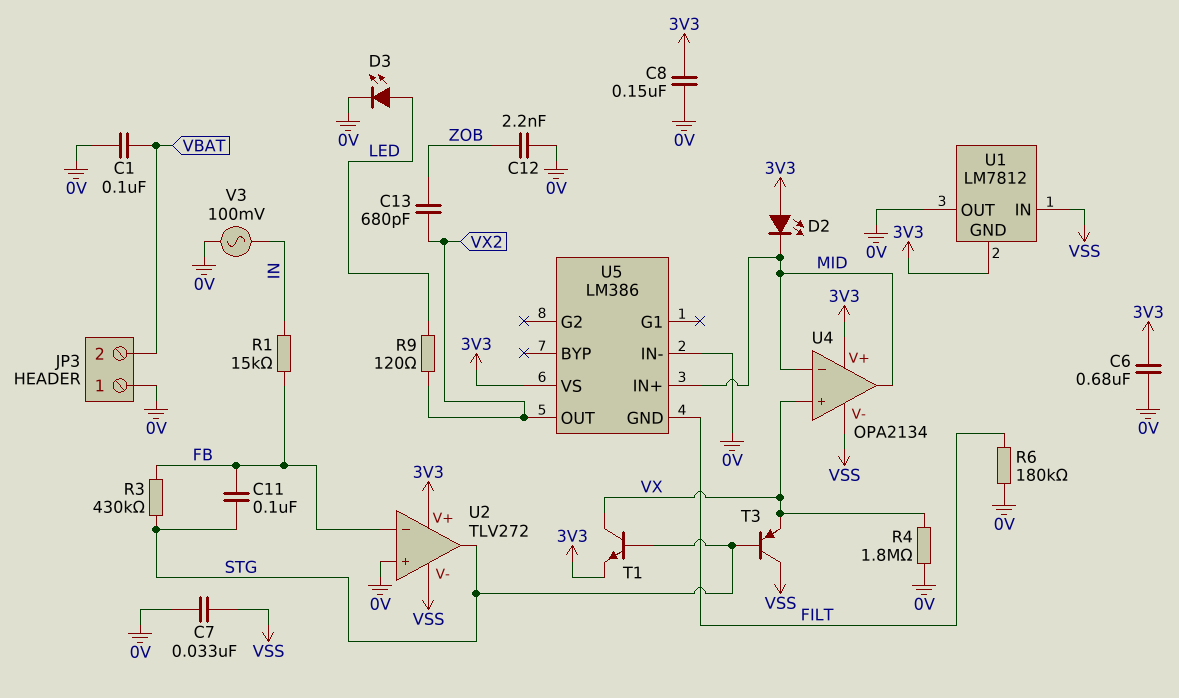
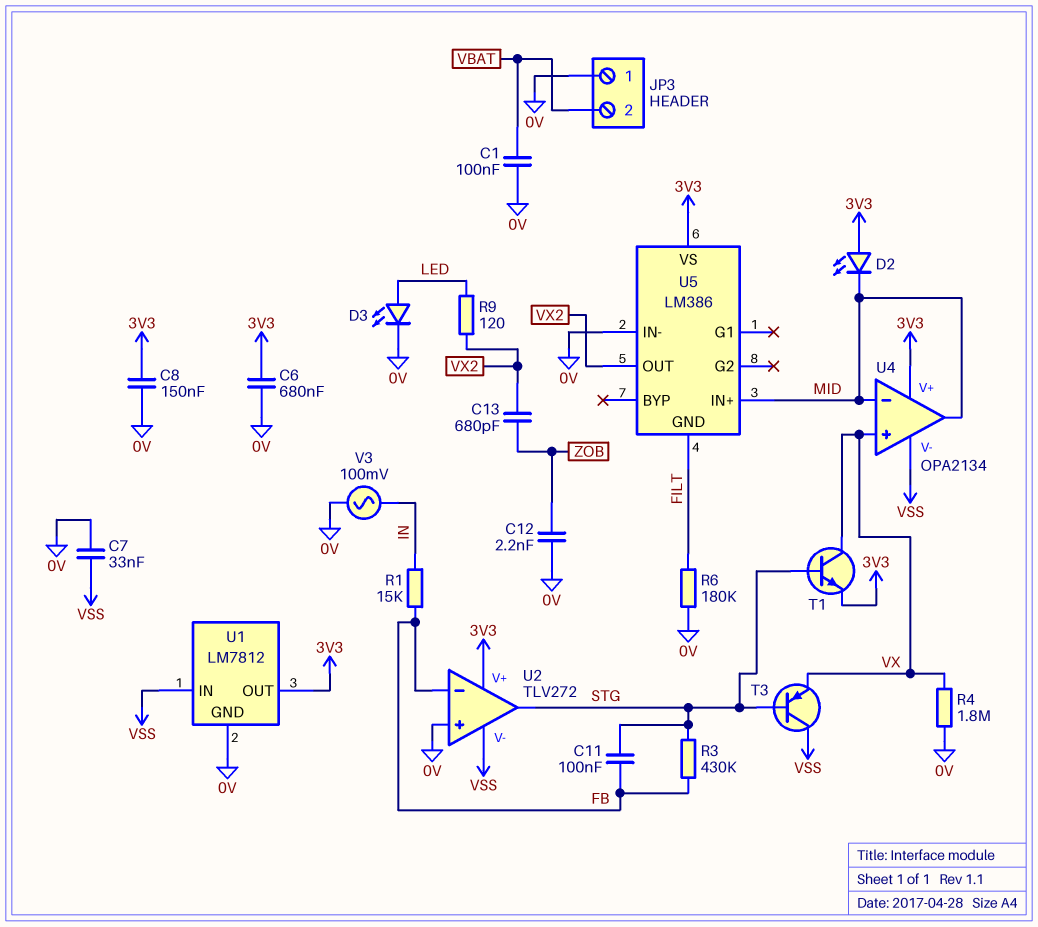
U1 pin GND: 3V3 -> 0V
U1 pin OUT: 0V -> 3V3

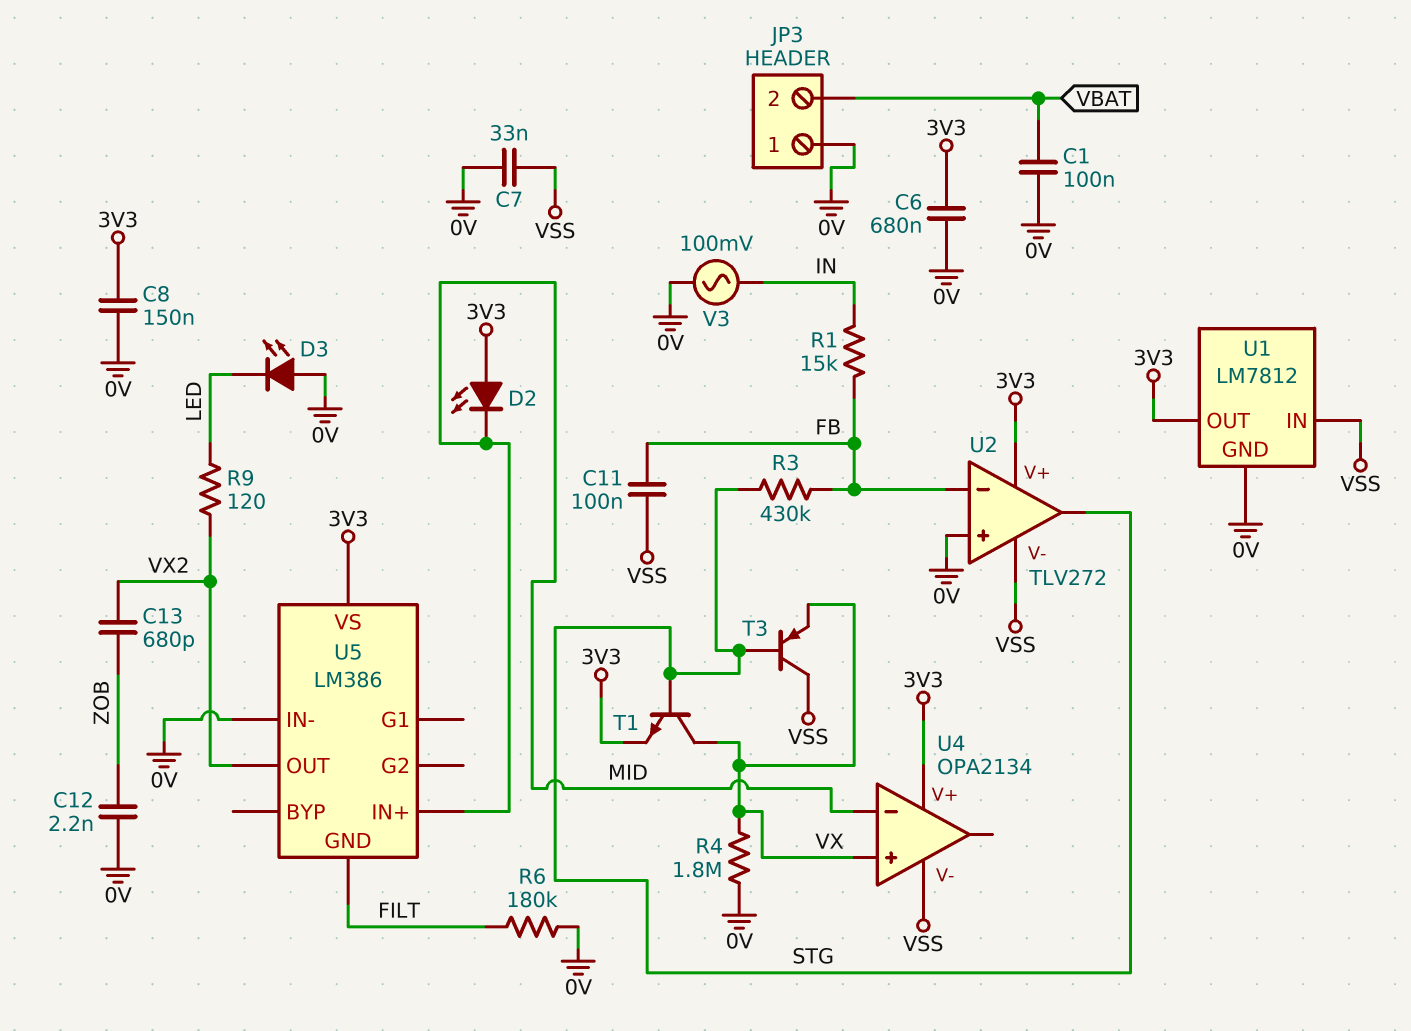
C11: 100nF (FB, STG) -> 100nF (FB, VSS)
D3: LED (A LED, K 0V) -> LED (A 0V, K LED)
U4 pin out: MID -> none

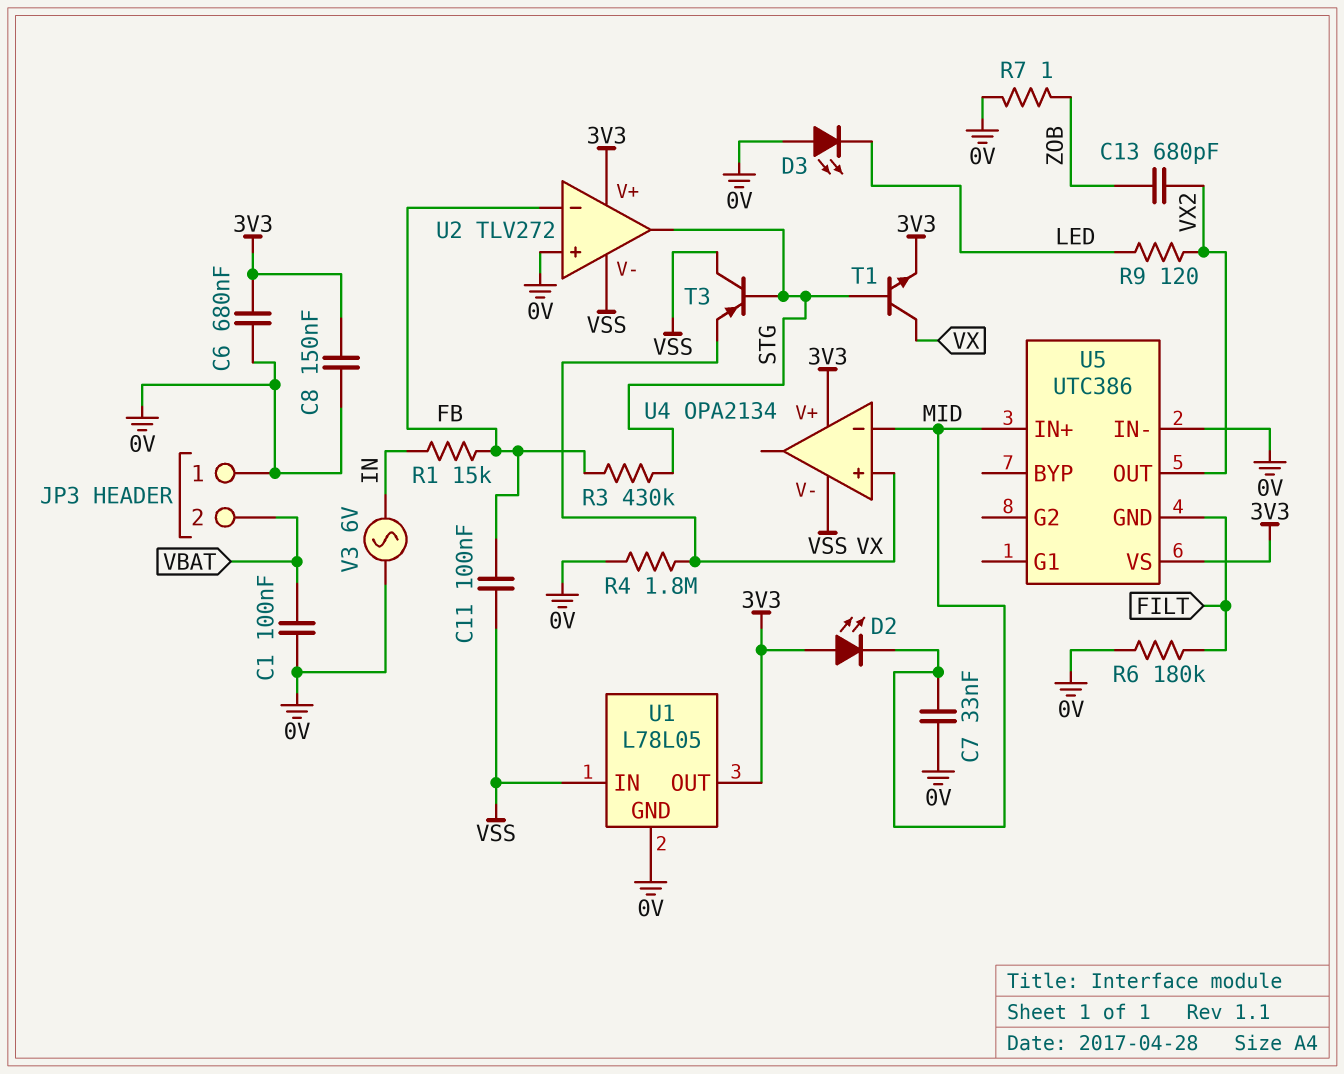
C7: 33nF (0V, VSS) -> 33nF (0V, MID)
C12: 2.2nF (0V, ZOB) -> none
R7: none -> 1 (0V, ZOB)
U1: LM7812 -> L78L05
U5: LM386 -> UTC386
V3: AC 100mV (0V, IN) -> AC 6V (0V, IN)

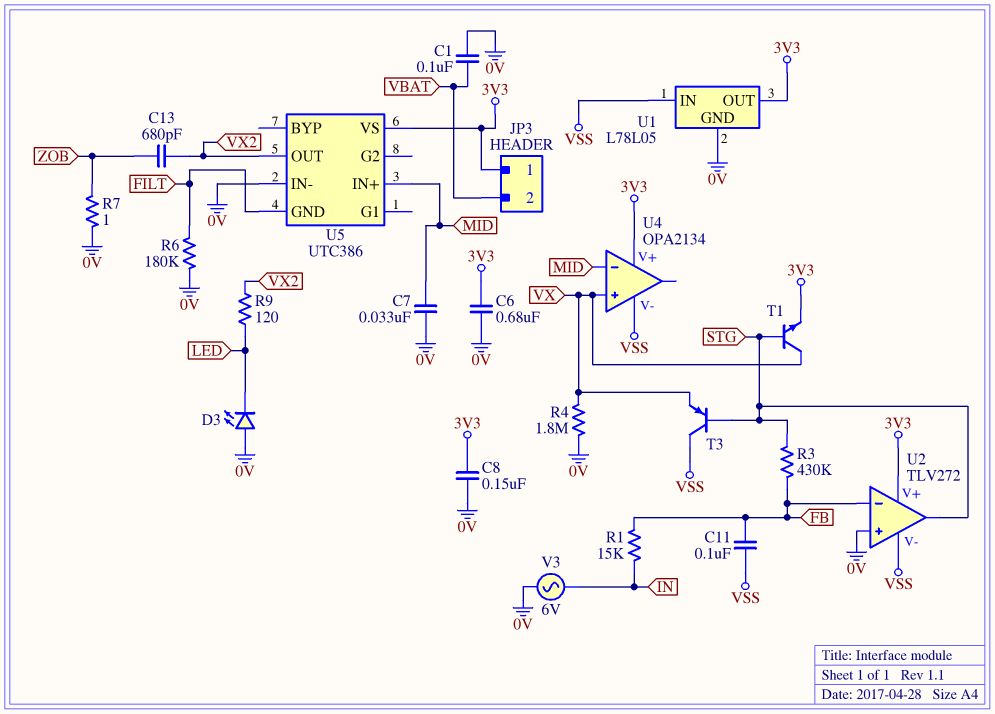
D2: LED (A 3V3, K MID) -> none
JP3 pin 1: 0V -> 3V3

